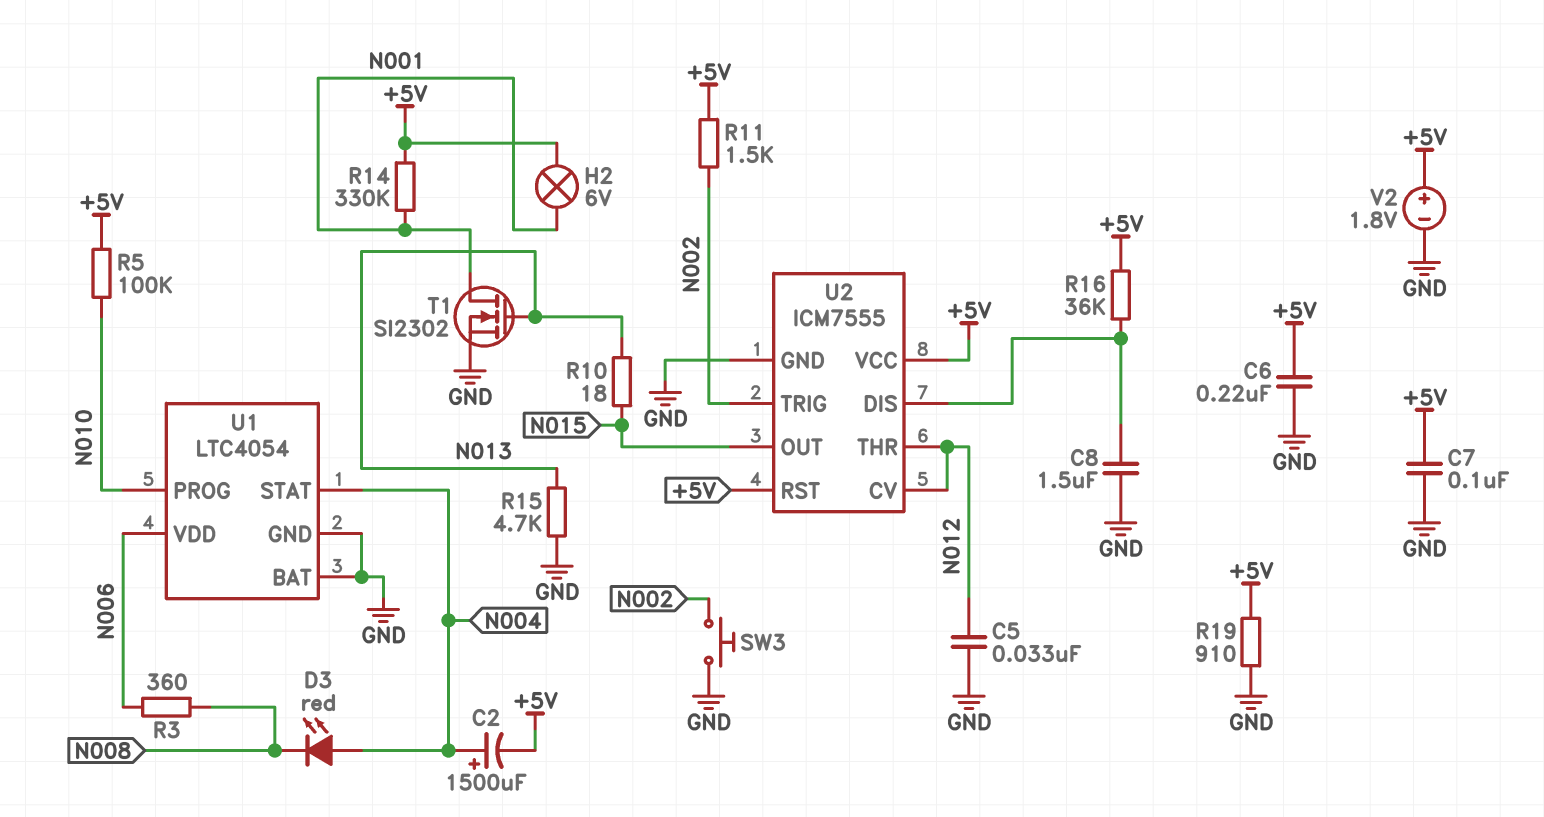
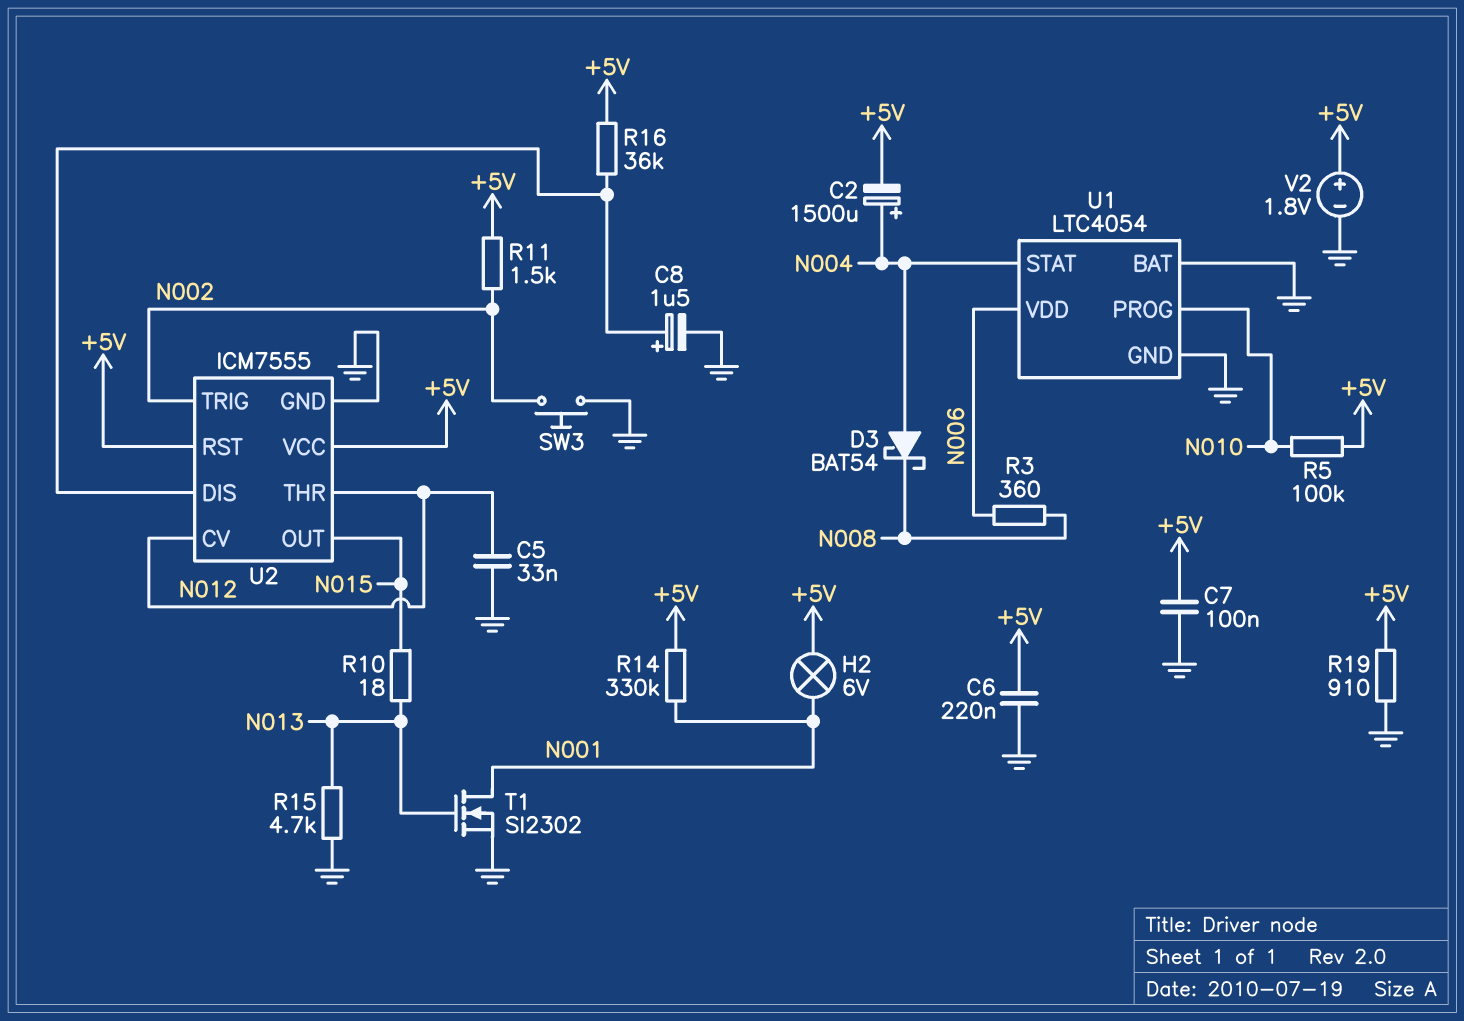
C8: 1.5uF (GND, U2/DIS) -> 1.5uF (plus U2/DIS, minus GND)
D3: LED red (A N004, K N008) -> schottky BAT54 (A N004, K N008)

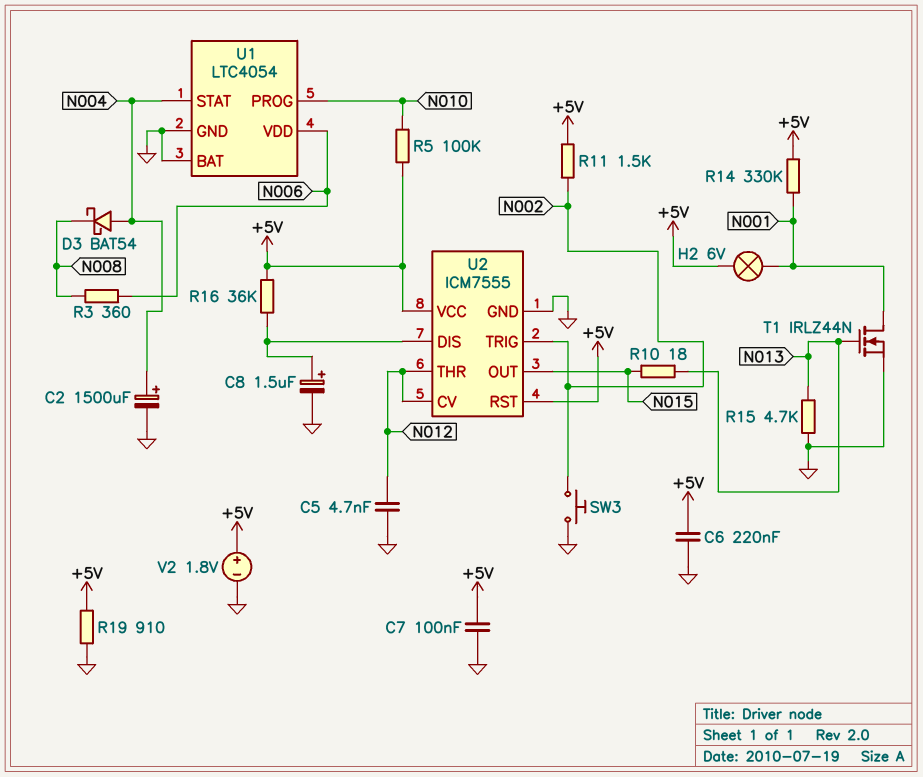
C2: 1500uF (plus N004, minus +5V) -> 1500uF (plus N004, minus GND)
C5: 33nF (GND, N012) -> 4.7nF (GND, N012)
T1: NMOS SI2302 (G N013, D N001, S GND) -> NMOS IRLZ44N (G N013, D N001, S GND)

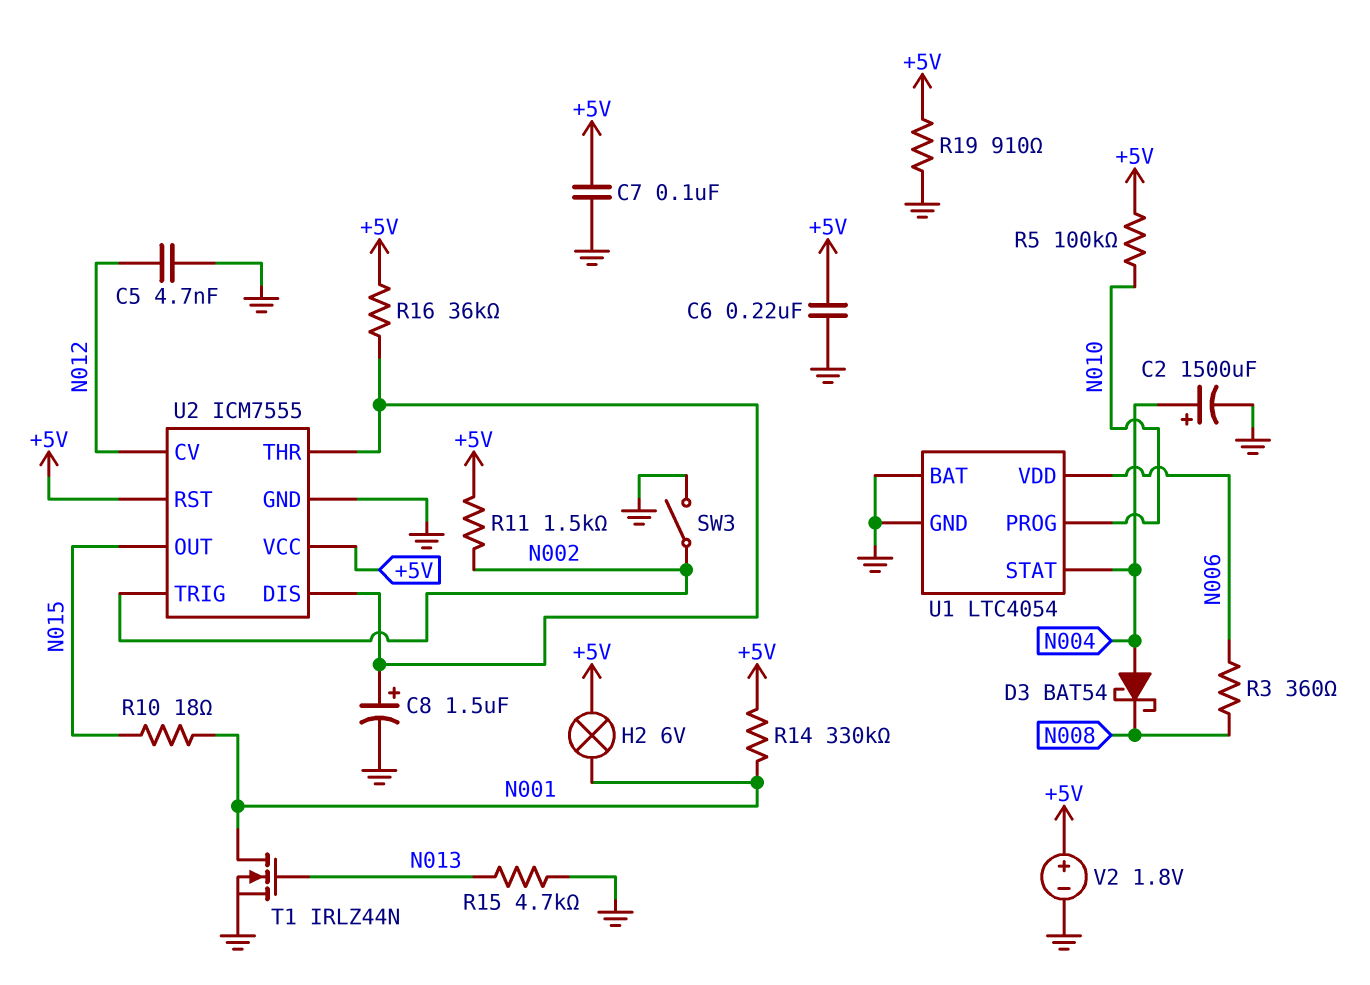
R10: 18 (N013, N015) -> 18 (N001, N015)
SW3: button (GND, N002) -> switch (GND, N002)
U2 pin THR: N012 -> U2/DIS

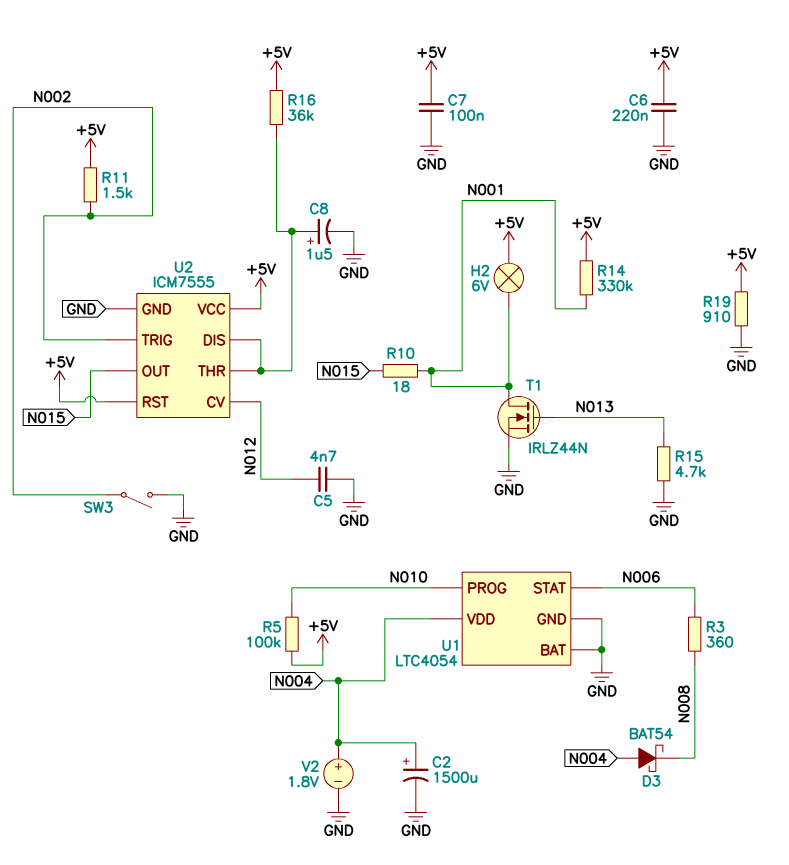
U1 pin STAT: N004 -> N006
U1 pin VDD: N006 -> N004
V2: 1.8V (plus +5V, minus GND) -> 1.8V (plus N004, minus GND)

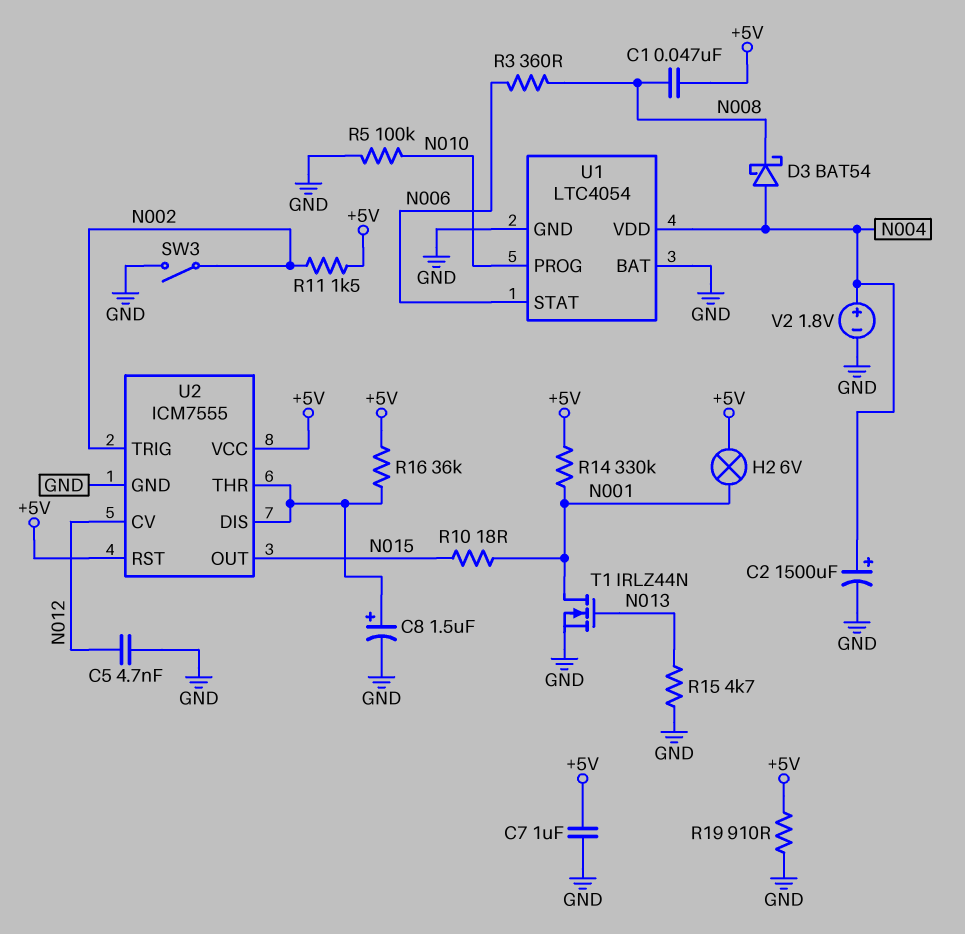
C1: none -> 47nF (+5V, N008)
C6: 220nF (+5V, GND) -> none
C7: 100nF (+5V, GND) -> 1uF (+5V, GND)
R5: 100k (+5V, N010) -> 100k (GND, N010)

